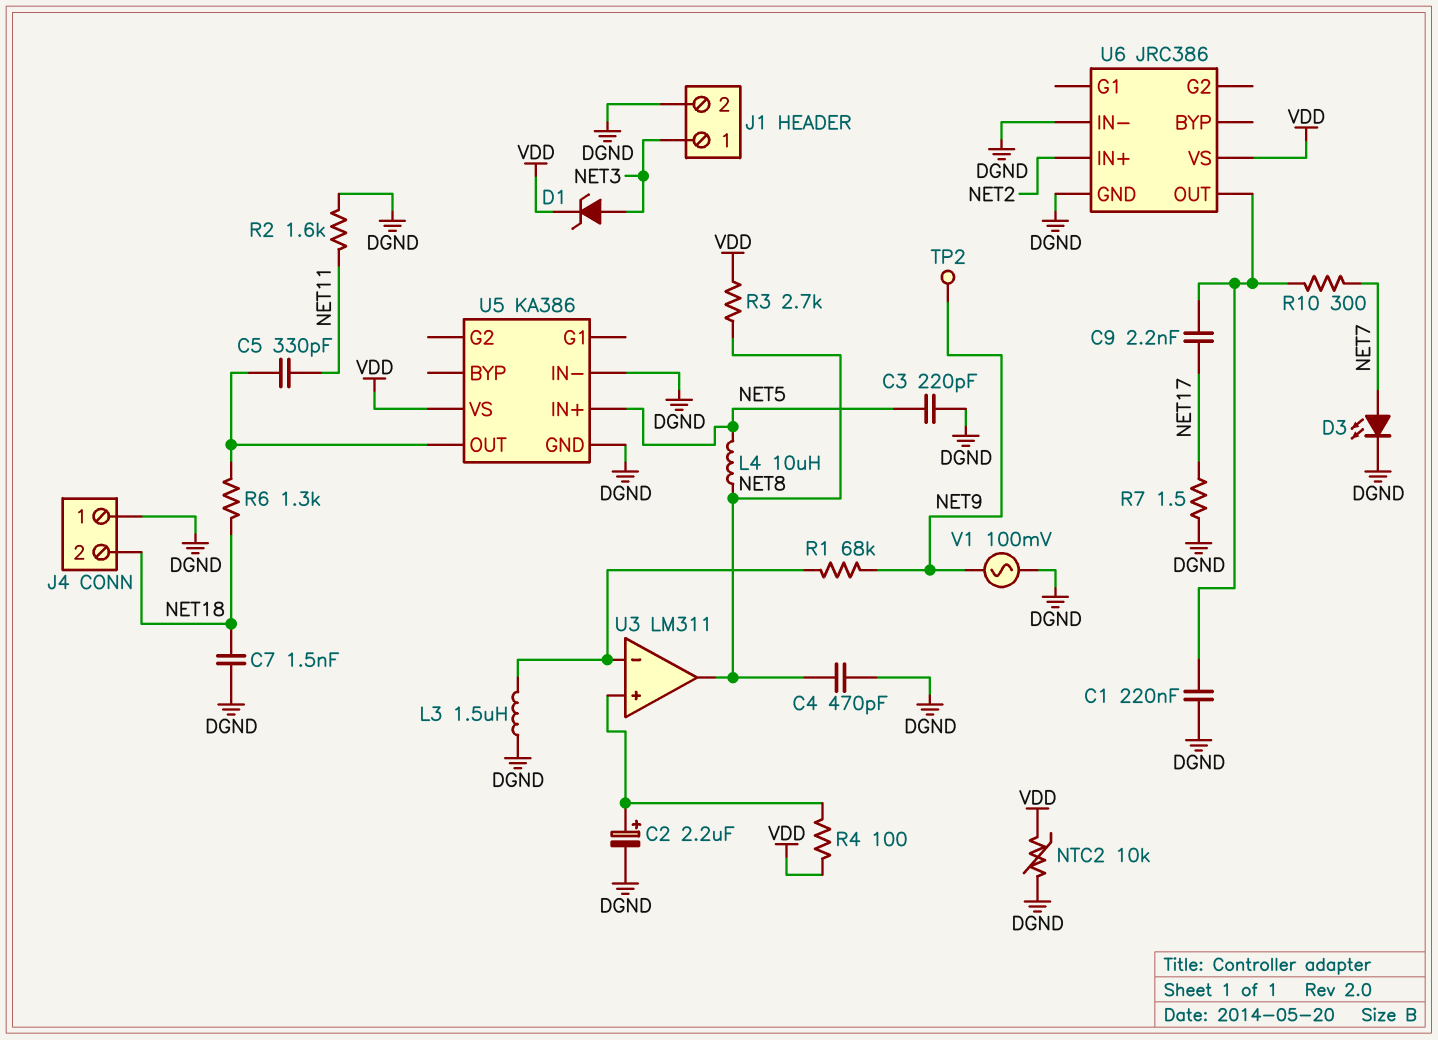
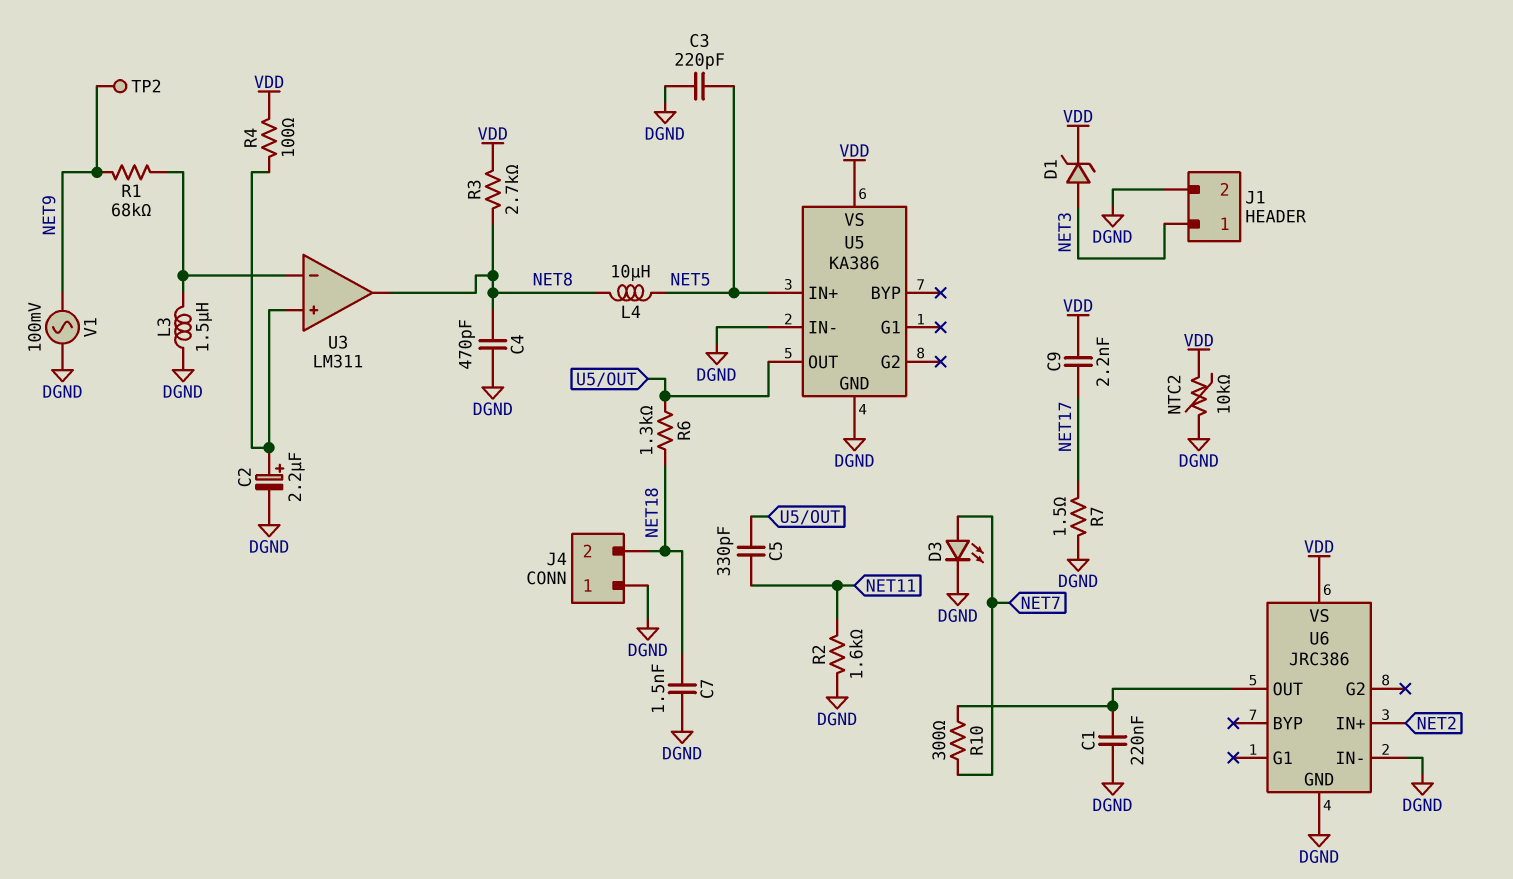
C9: 2.2nF (NET17, U6/OUT) -> 2.2nF (NET17, VDD)

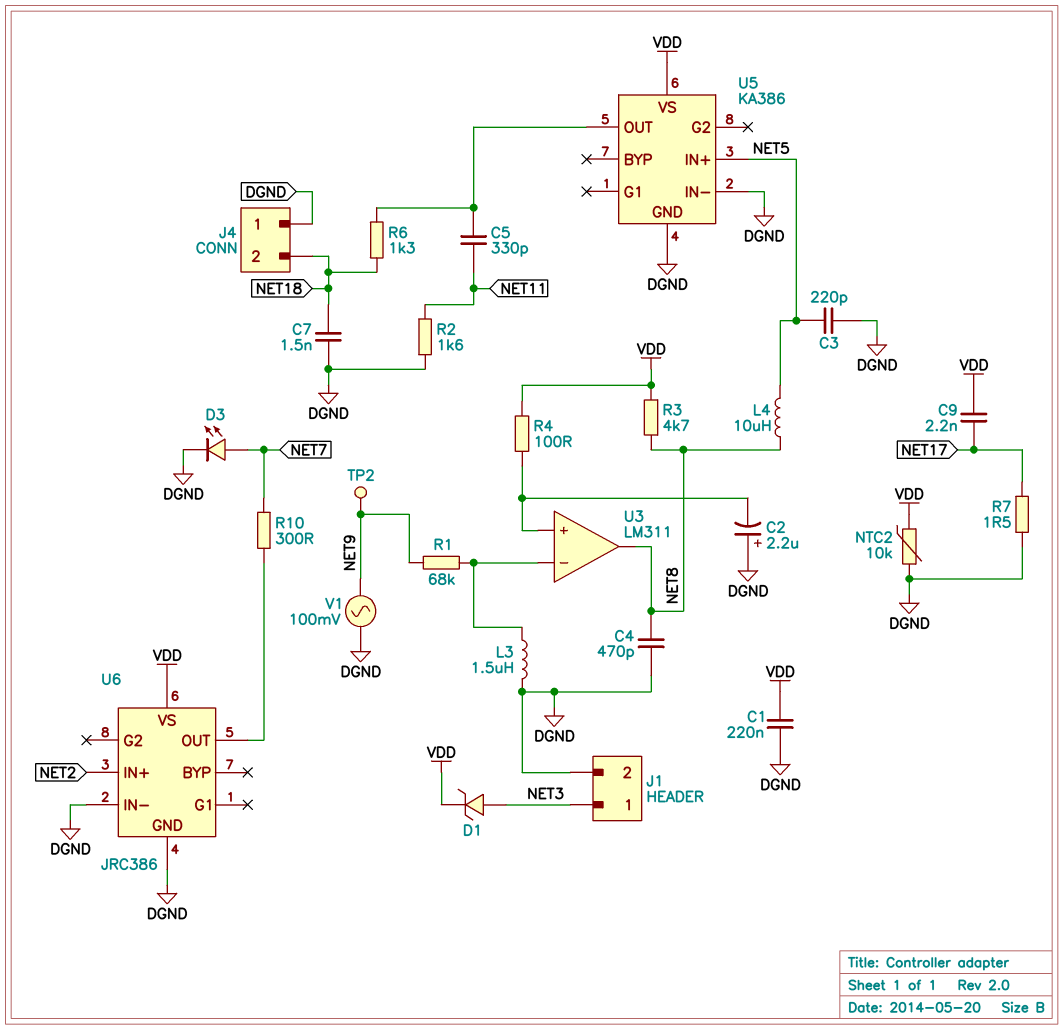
C1: 220nF (DGND, U6/OUT) -> 220nF (DGND, VDD)
C2: 2.2uF (plus U3/in+, minus DGND) -> 2.2uF (plus DGND, minus U3/in+)
R3: 2.7k (NET8, VDD) -> 4.7k (NET8, VDD)

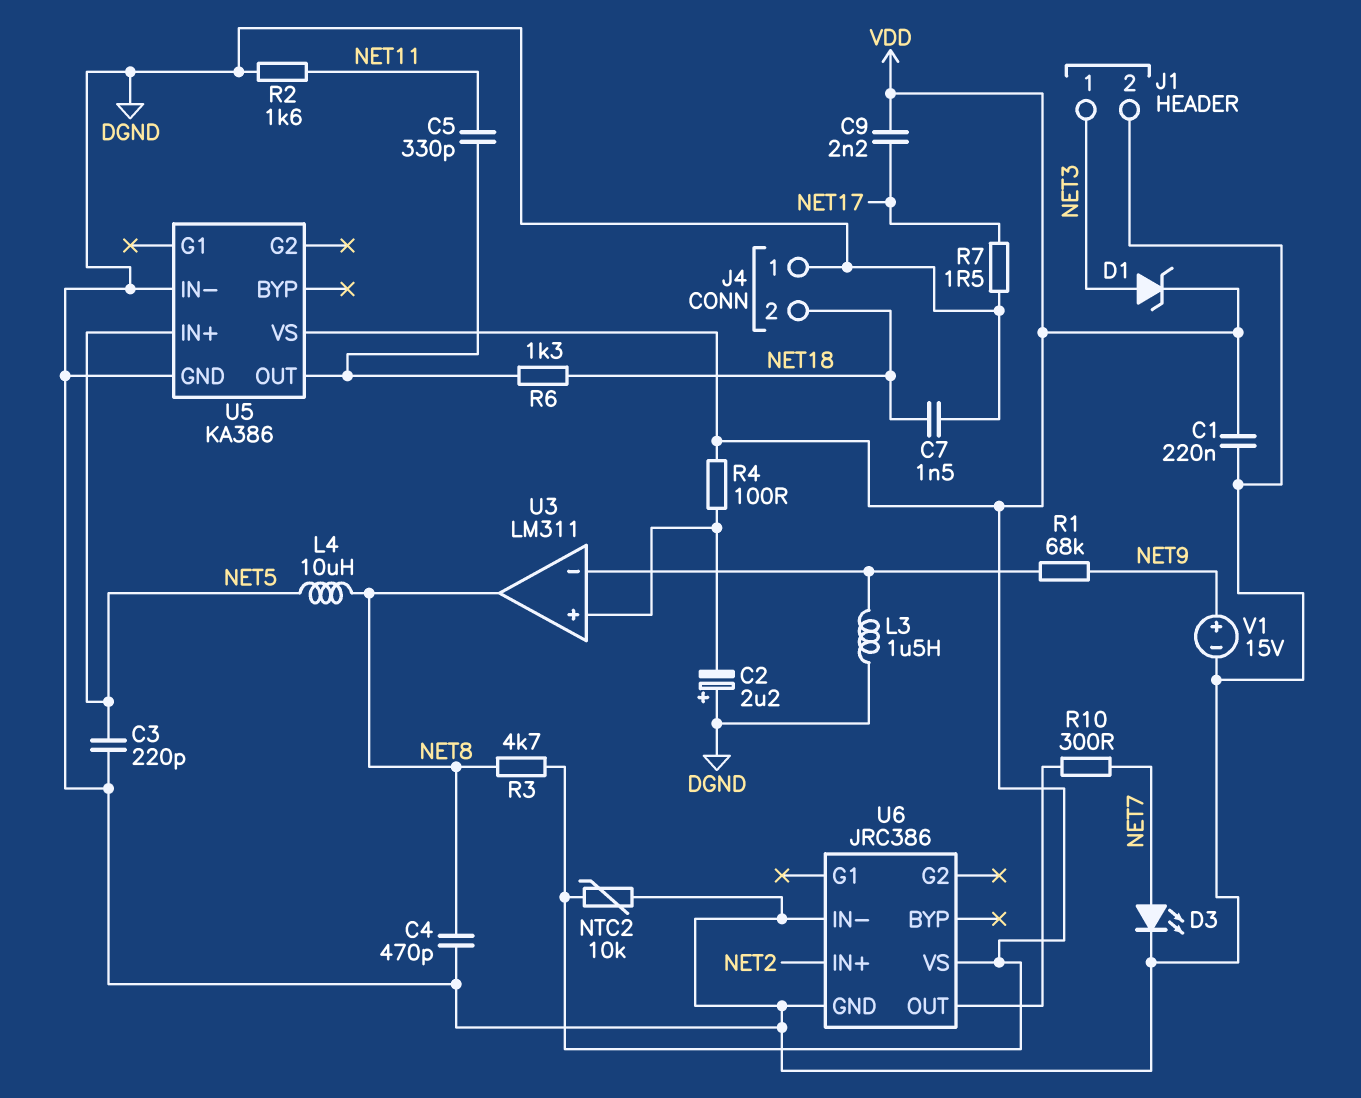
TP2: test point (NET9) -> none
V1: AC 100mV (DGND, NET9) -> 15V (plus NET9, minus DGND)

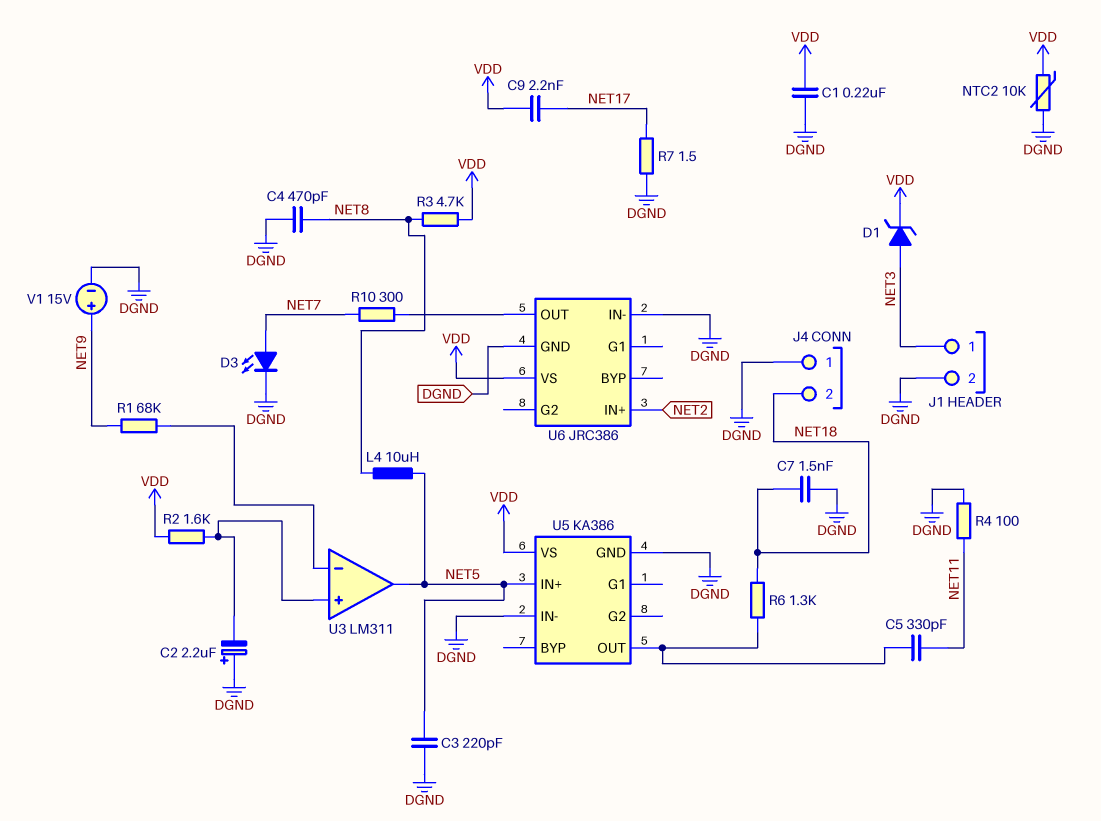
L3: 1.5uH (DGND, U3/in-) -> none
R2: 1.6k (DGND, NET11) -> 1.6k (U3/in+, VDD)
R4: 100 (U3/in+, VDD) -> 100 (DGND, NET11)
U3 pin out: NET8 -> NET5

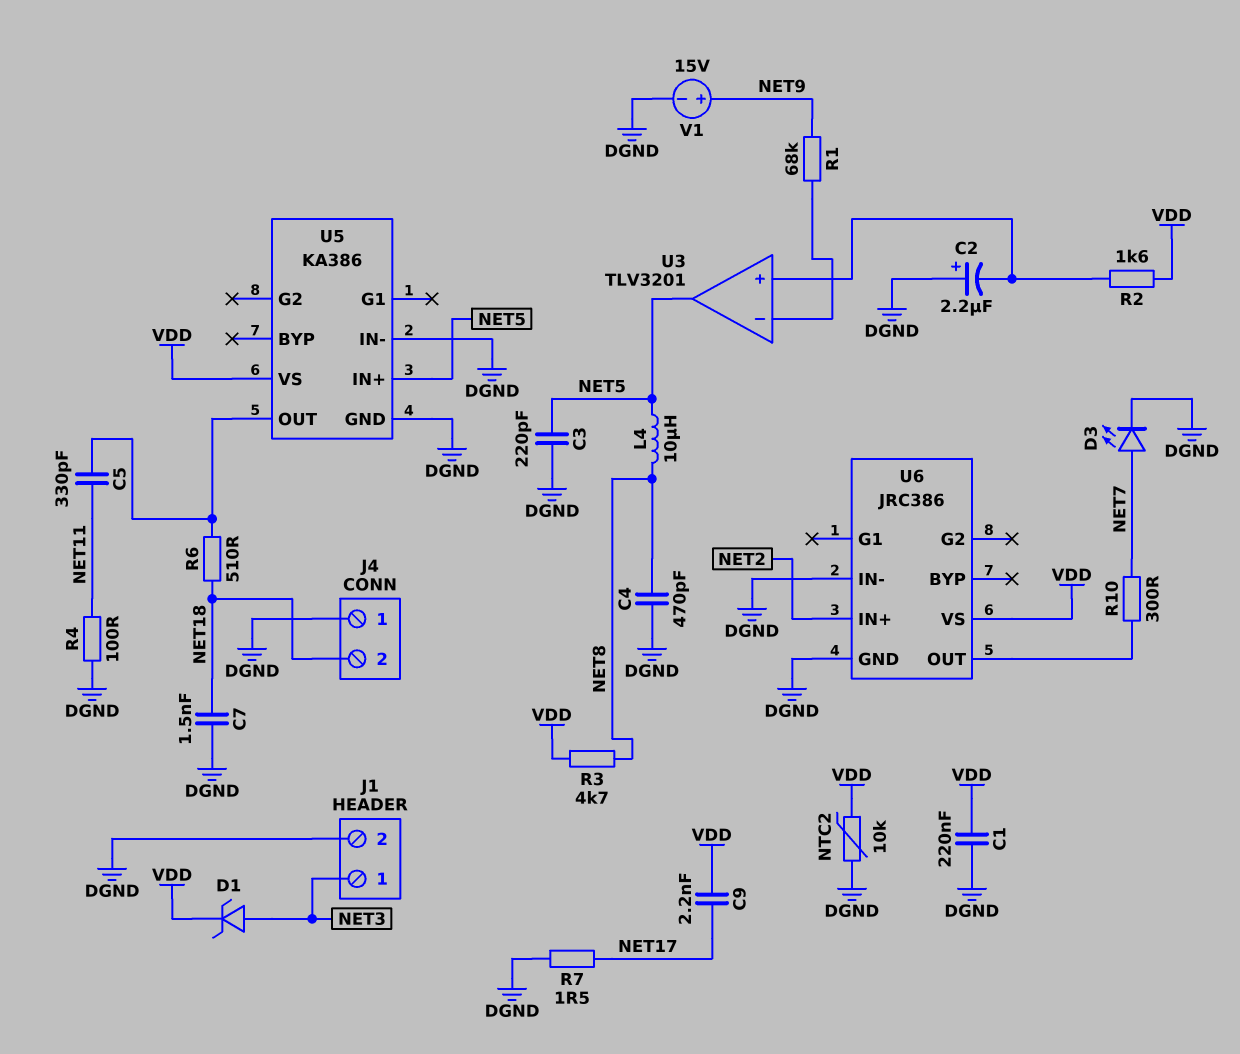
R6: 1.3k (NET18, U5/OUT) -> 510 (NET18, U5/OUT)
U3: LM311 -> TLV3201

